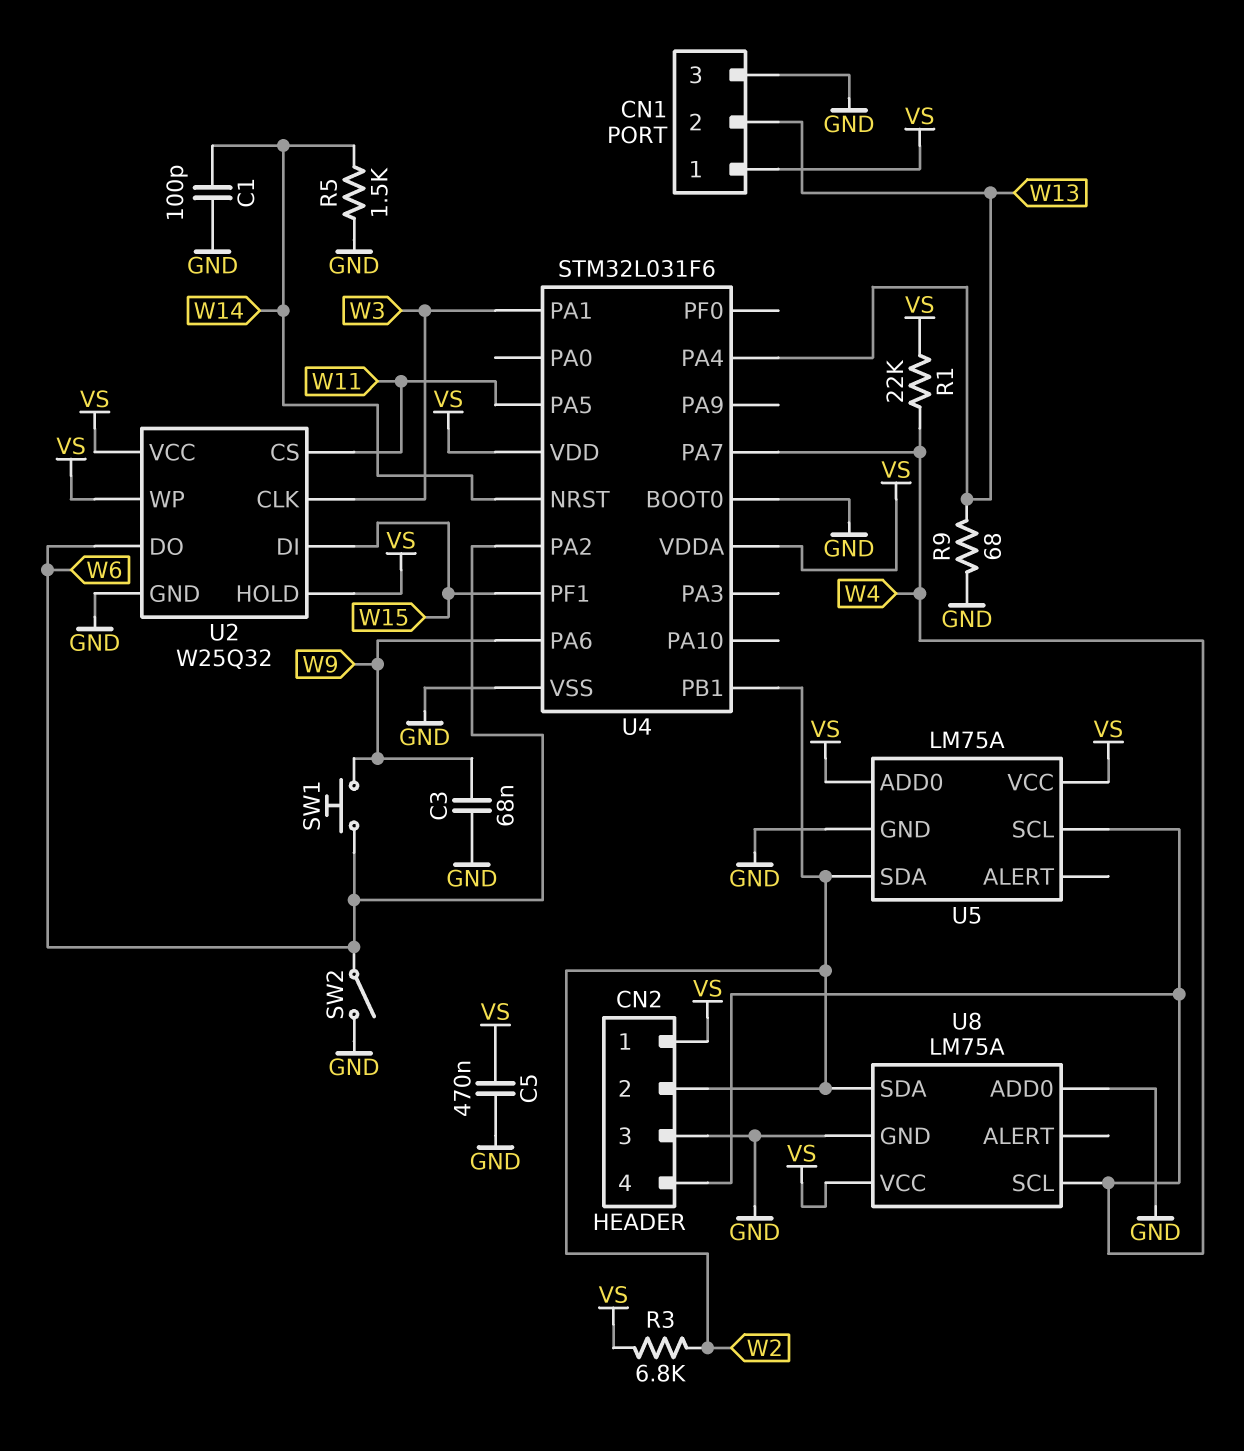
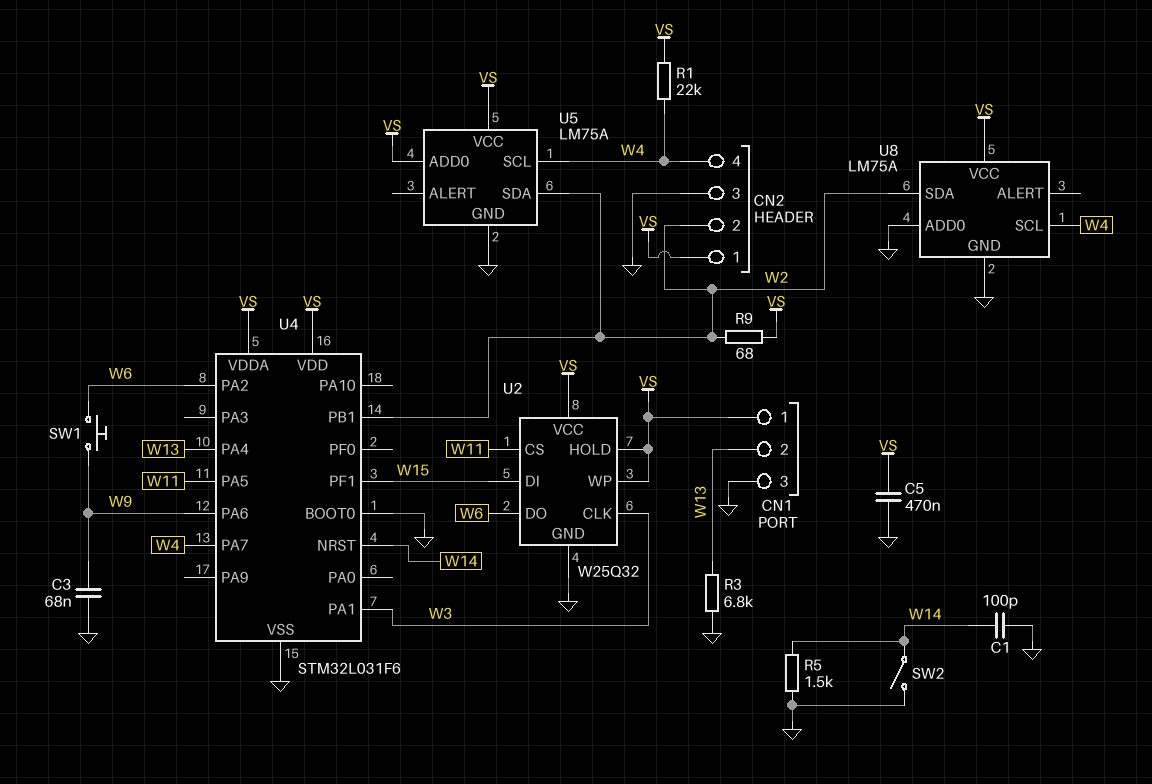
R3: 6.8k (VS, W2) -> 6.8k (GND, W13)
R9: 68 (GND, W13) -> 68 (VS, W2)
SW2: switch (GND, W6) -> switch (GND, W14)

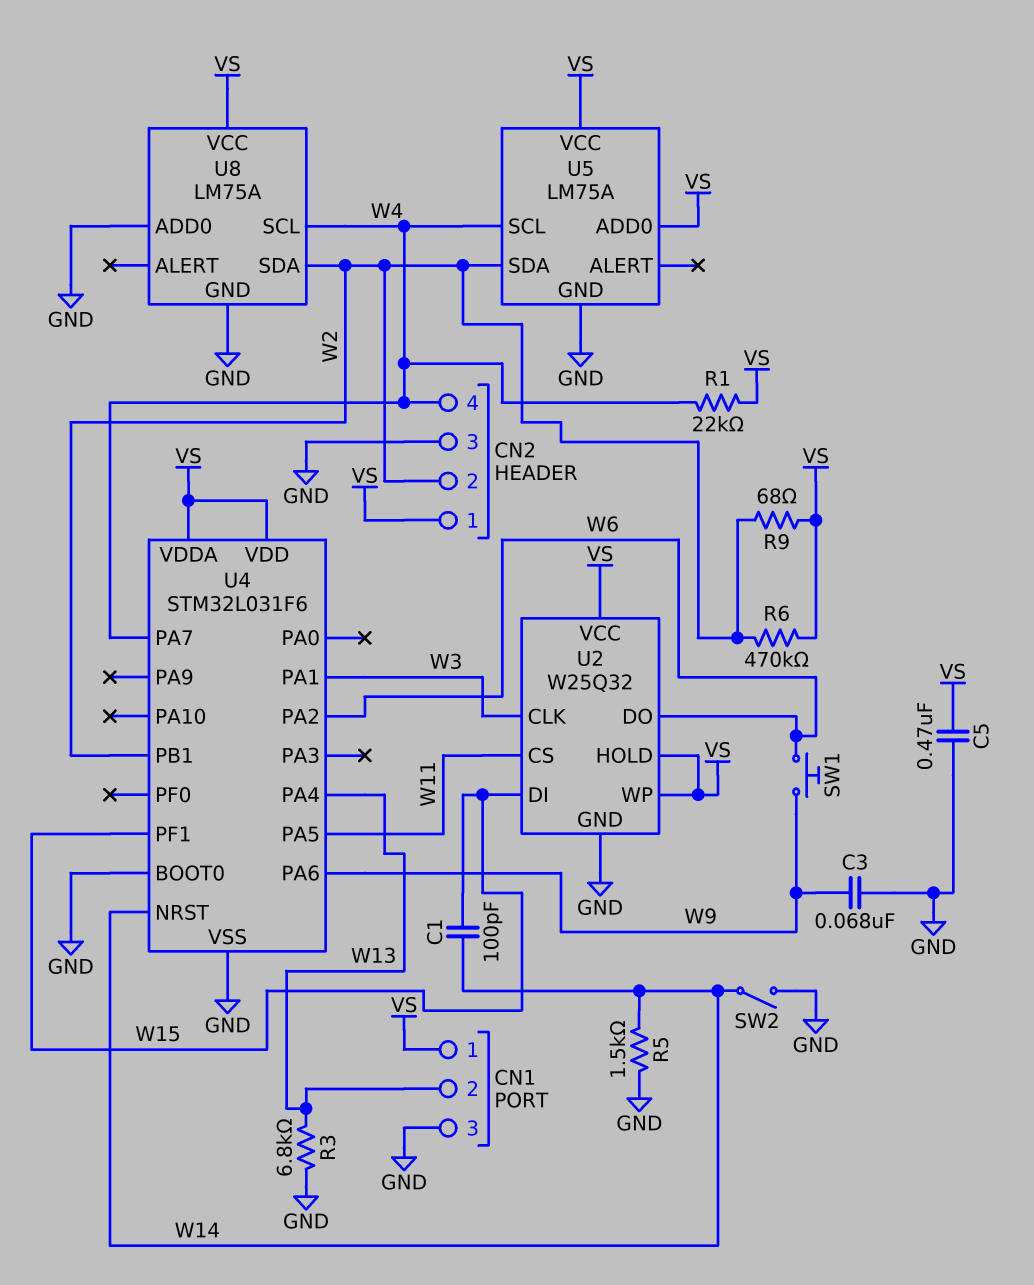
C1: 100pF (GND, W14) -> 100pF (W14, W15)
R6: none -> 470k (VS, W2)

